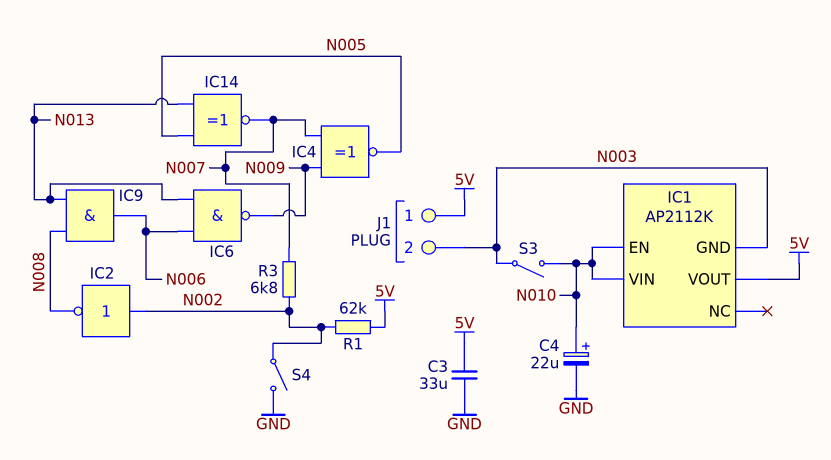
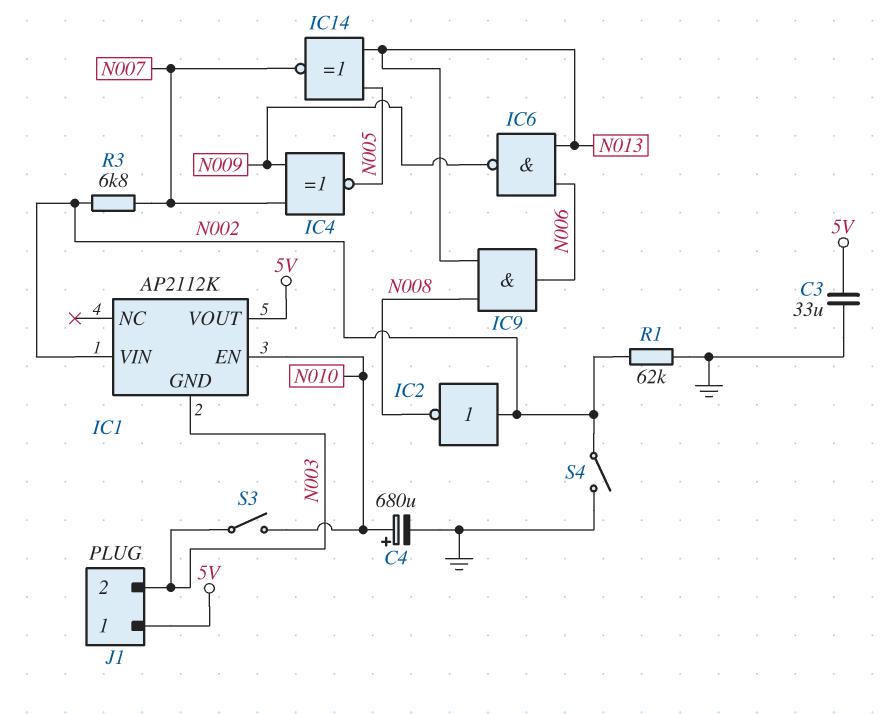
C4: 22uF (plus N010, minus GND) -> 680uF (plus N010, minus GND)
IC1 pin VIN: N010 -> N002
R1: 62k (5V, N002) -> 62k (GND, N002)

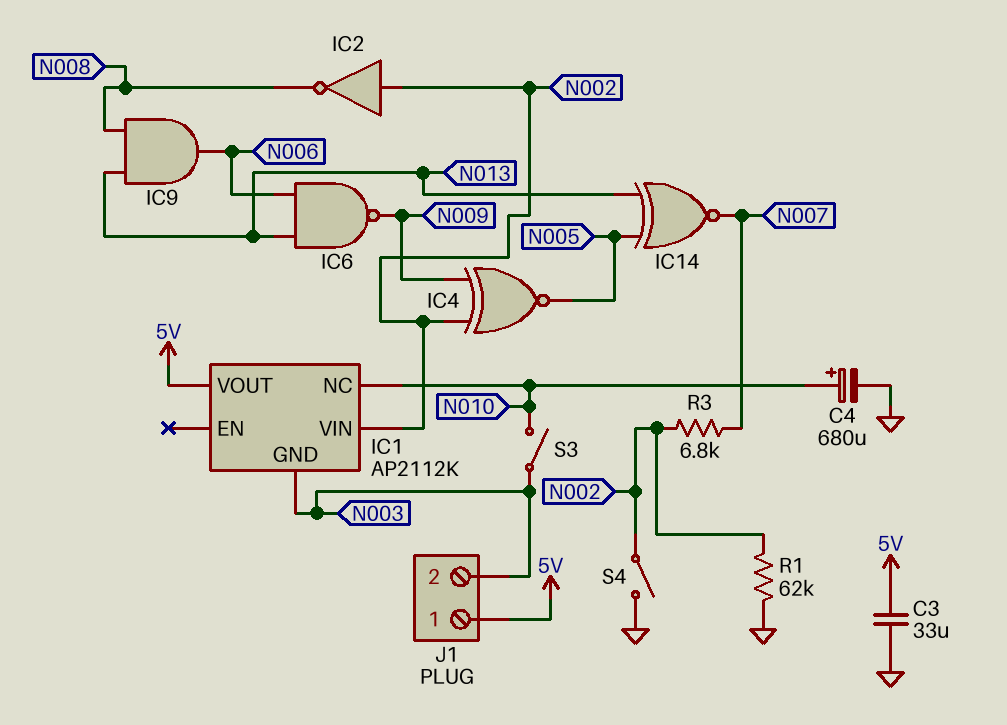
IC1 pin EN: N010 -> none
IC1 pin NC: none -> N010
IC4: XNOR (in N007, in N009, out N005) -> XNOR (in N002, in N009, out N005)

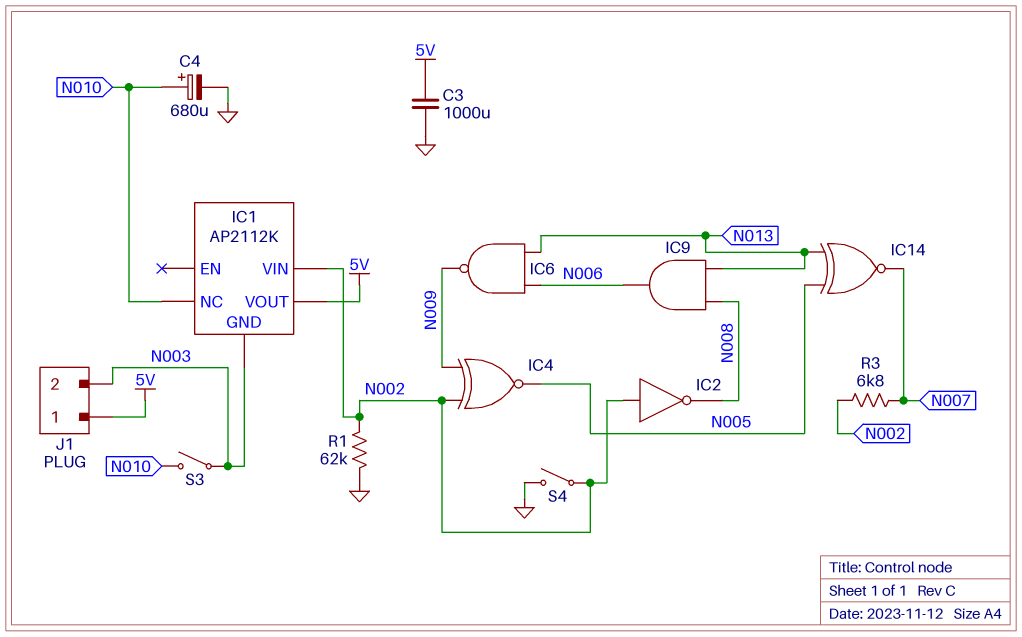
C3: 33uF (5V, GND) -> 1000uF (5V, GND)

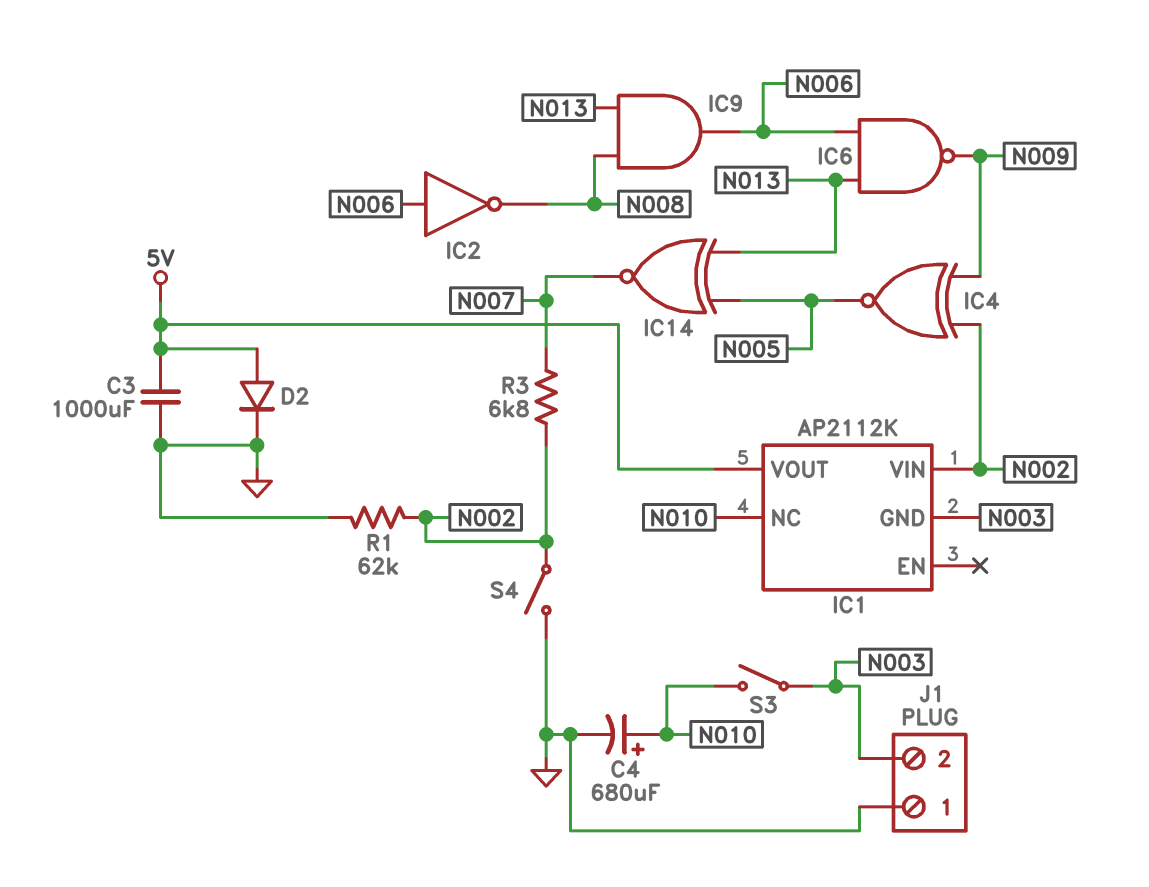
D2: none -> diode (A 5V, K GND)
IC2: NOT (in N002, out N008) -> NOT (in N006, out N008)
J1 pin 1: 5V -> GND

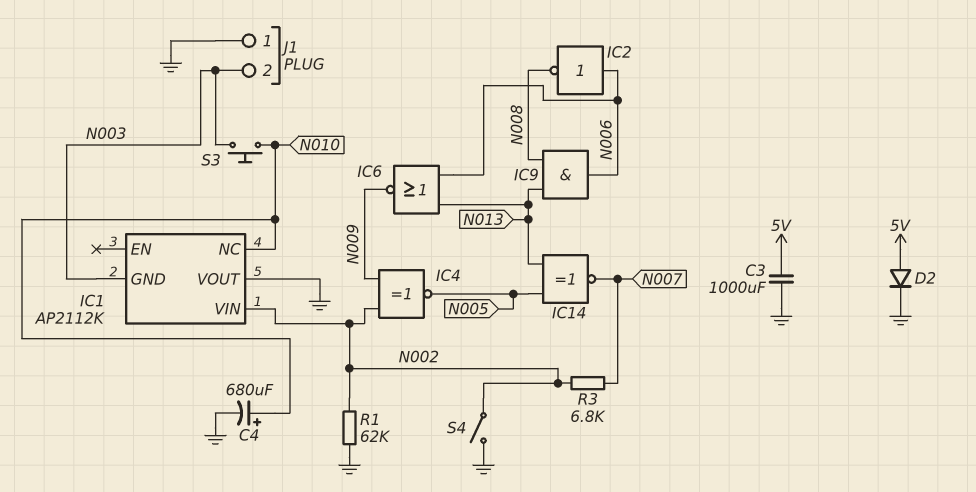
IC1 pin VOUT: 5V -> GND
IC6: NAND (in N006, in N013, out N009) -> NOR (in N006, in N013, out N009)
S3: switch (N003, N010) -> button (N003, N010)

